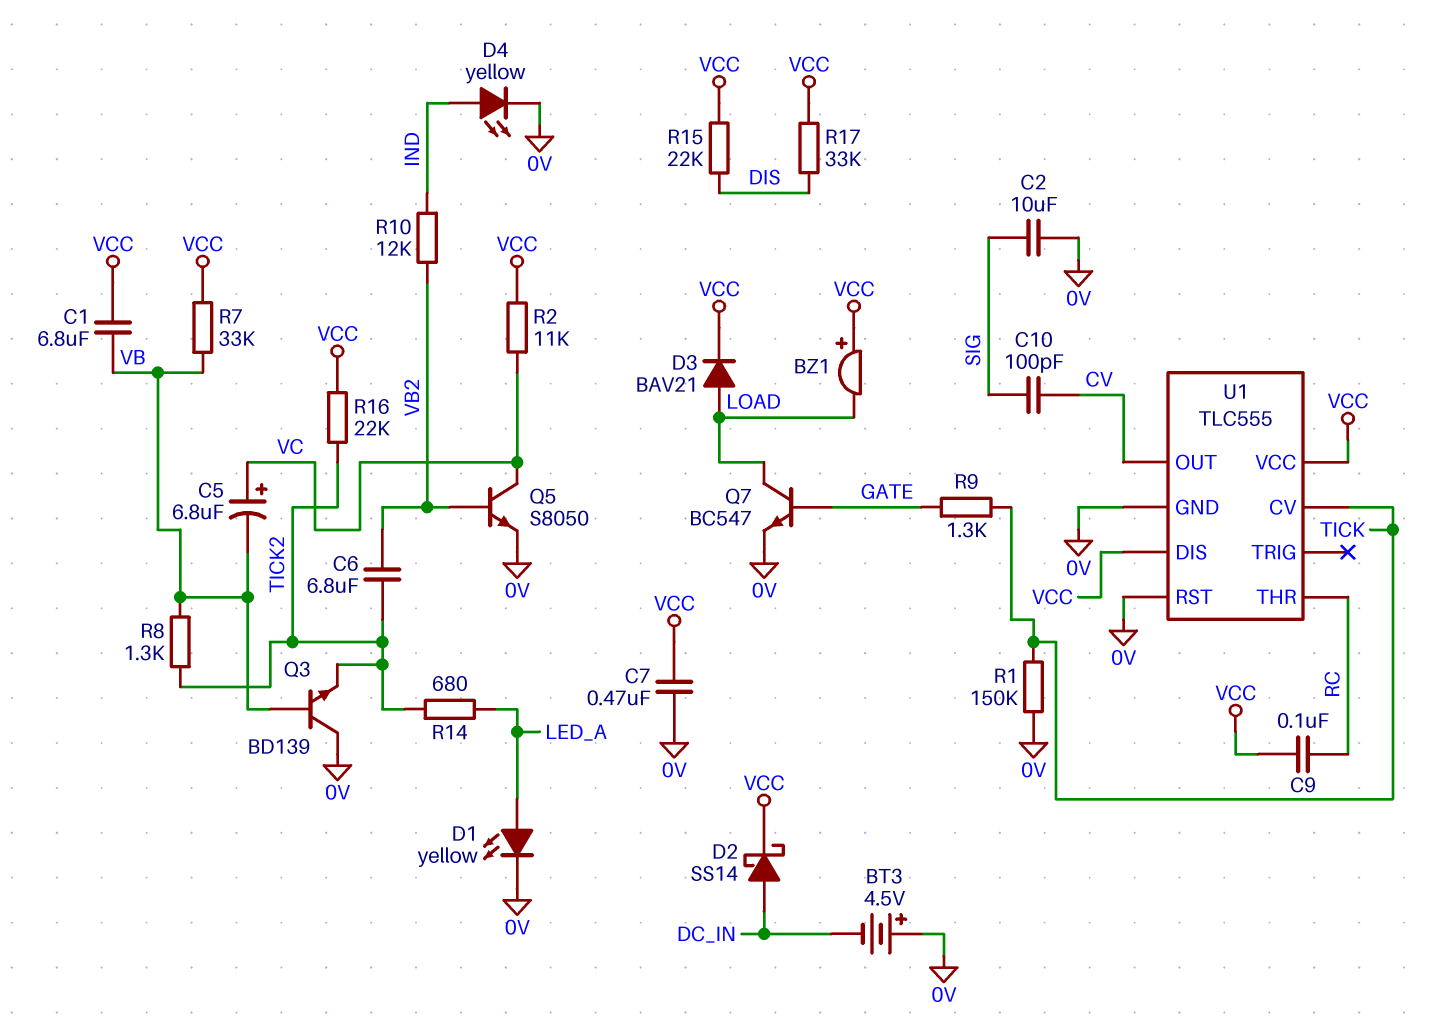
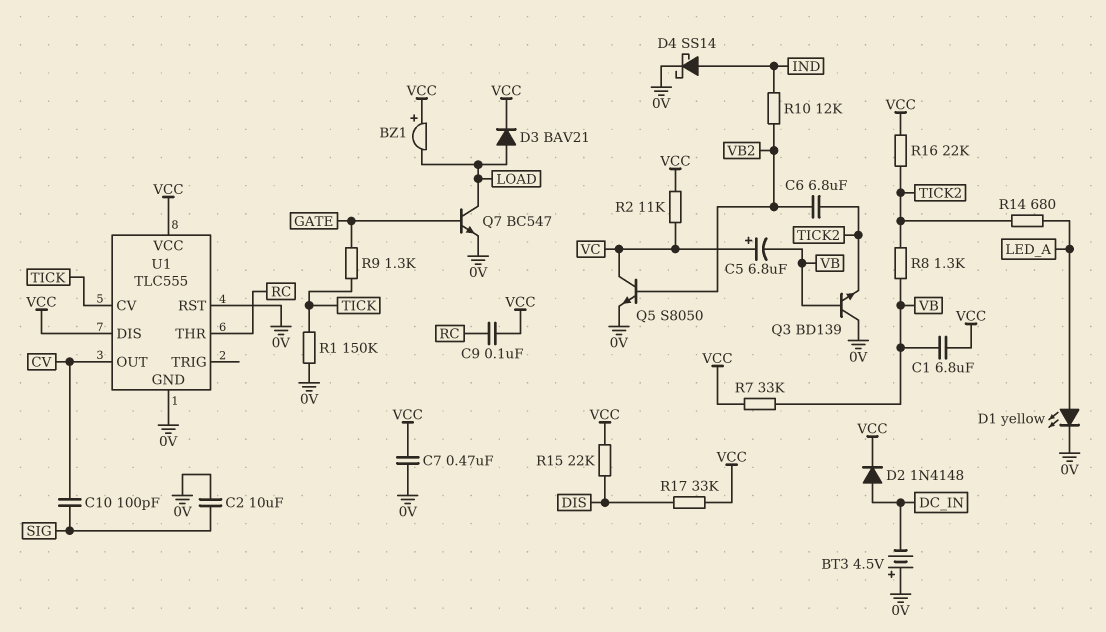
D2: schottky SS14 (A DC_IN, K VCC) -> diode 1N4148 (A DC_IN, K VCC)
D4: LED yellow (A IND, K 0V) -> schottky SS14 (A IND, K 0V)

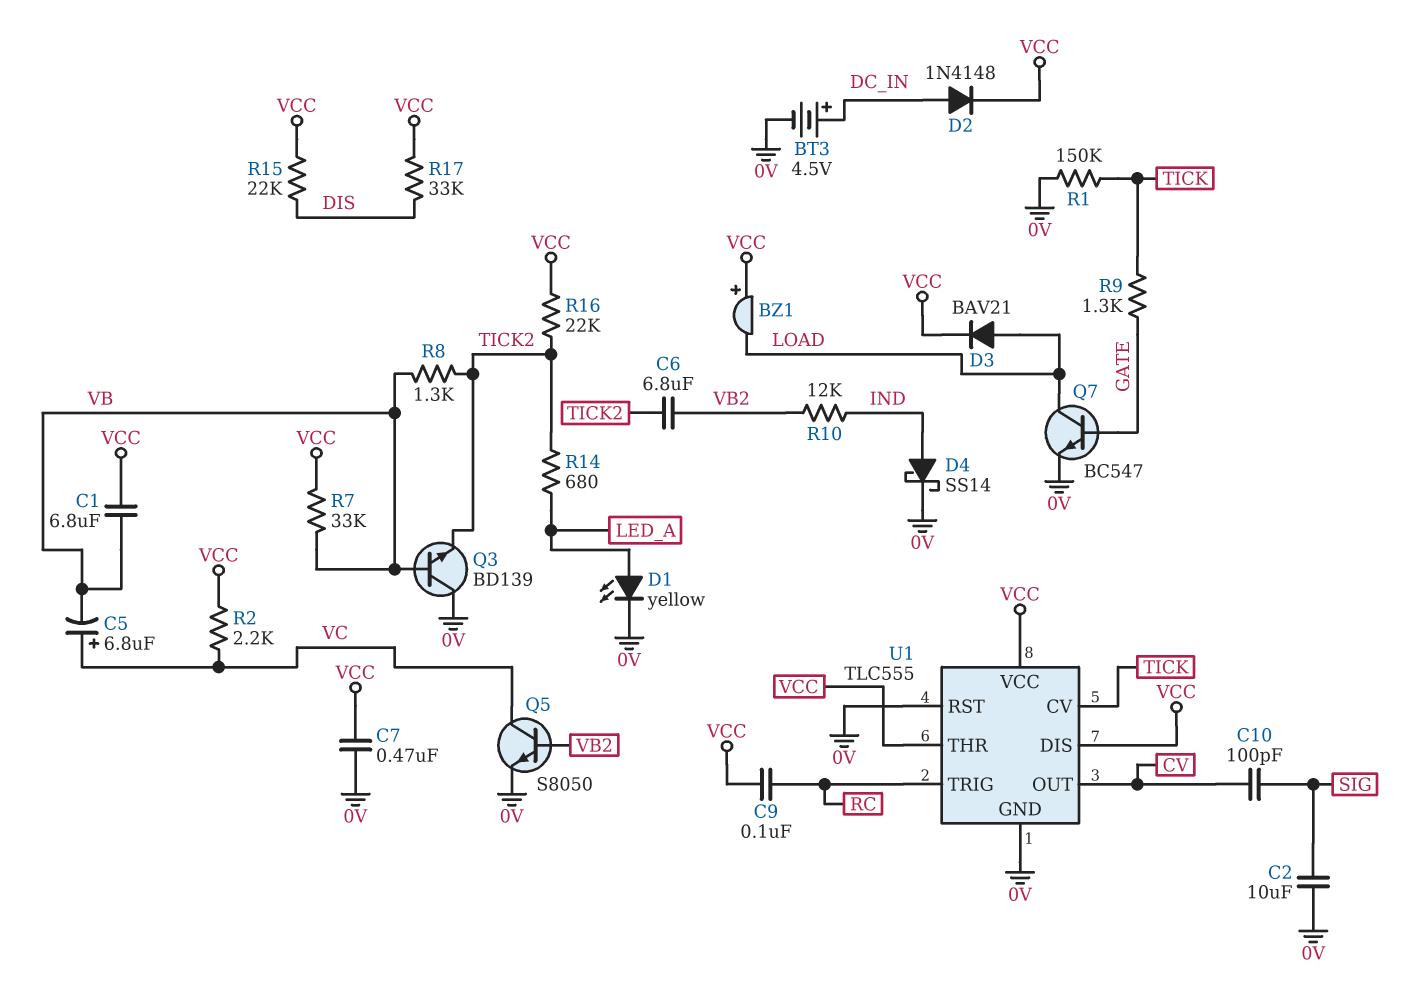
BT3: 4.5V (plus 0V, minus DC_IN) -> 4.5V (plus DC_IN, minus 0V)
R2: 11k (VC, VCC) -> 2.2k (VC, VCC)
U1 pin THR: RC -> VCC
U1 pin TRIG: none -> RC

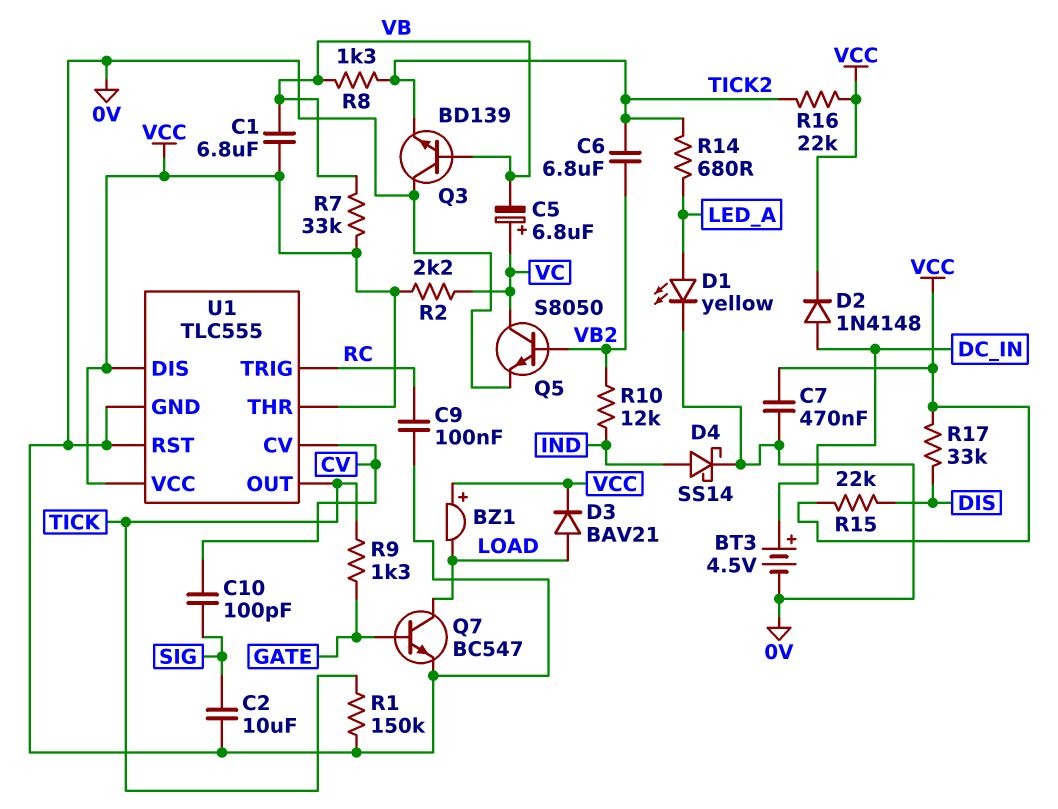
C9: 100nF (RC, VCC) -> 100nF (0V, RC)
U1 pin CV: TICK -> CV
U1 pin OUT: CV -> TICK

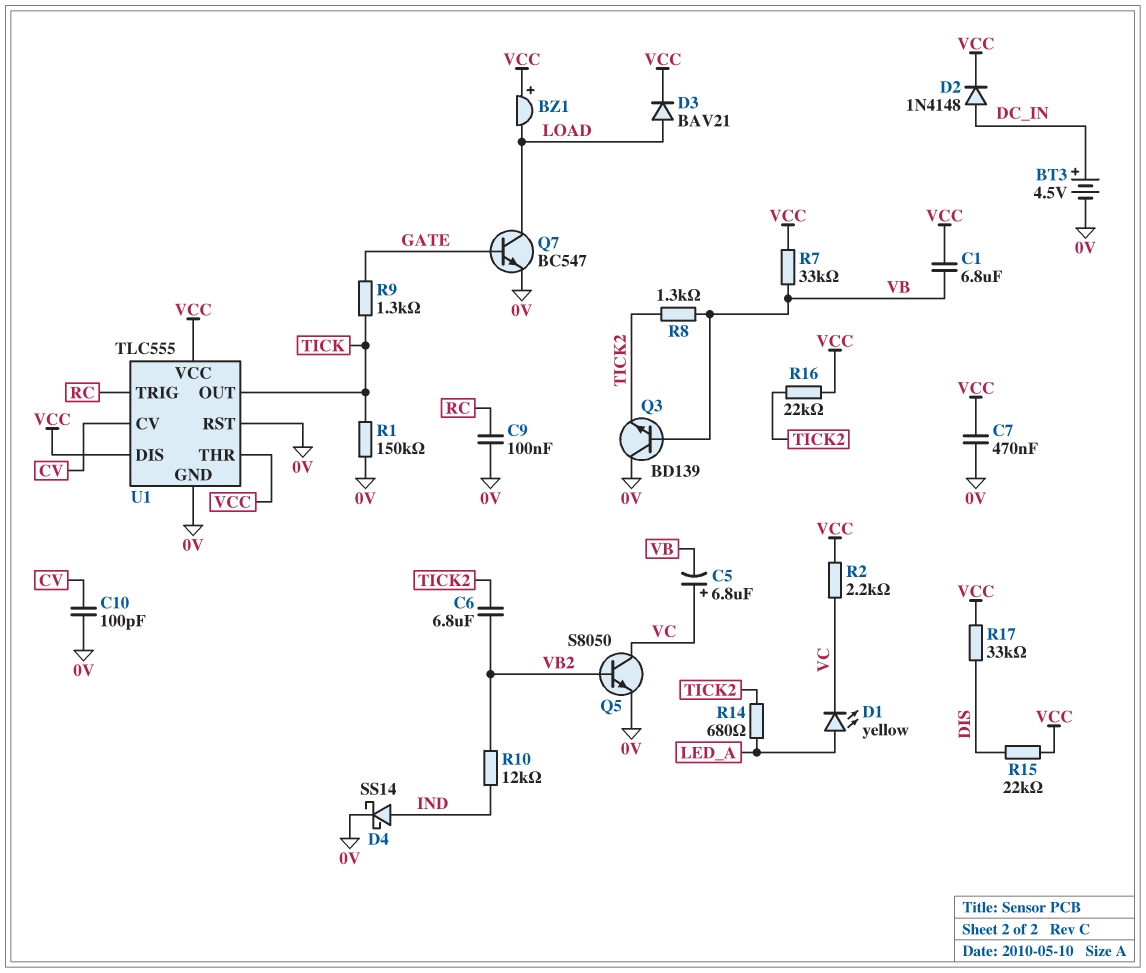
C2: 10uF (0V, SIG) -> none
C10: 100pF (CV, SIG) -> 100pF (0V, CV)
D1: LED yellow (A LED_A, K 0V) -> LED yellow (A LED_A, K VC)

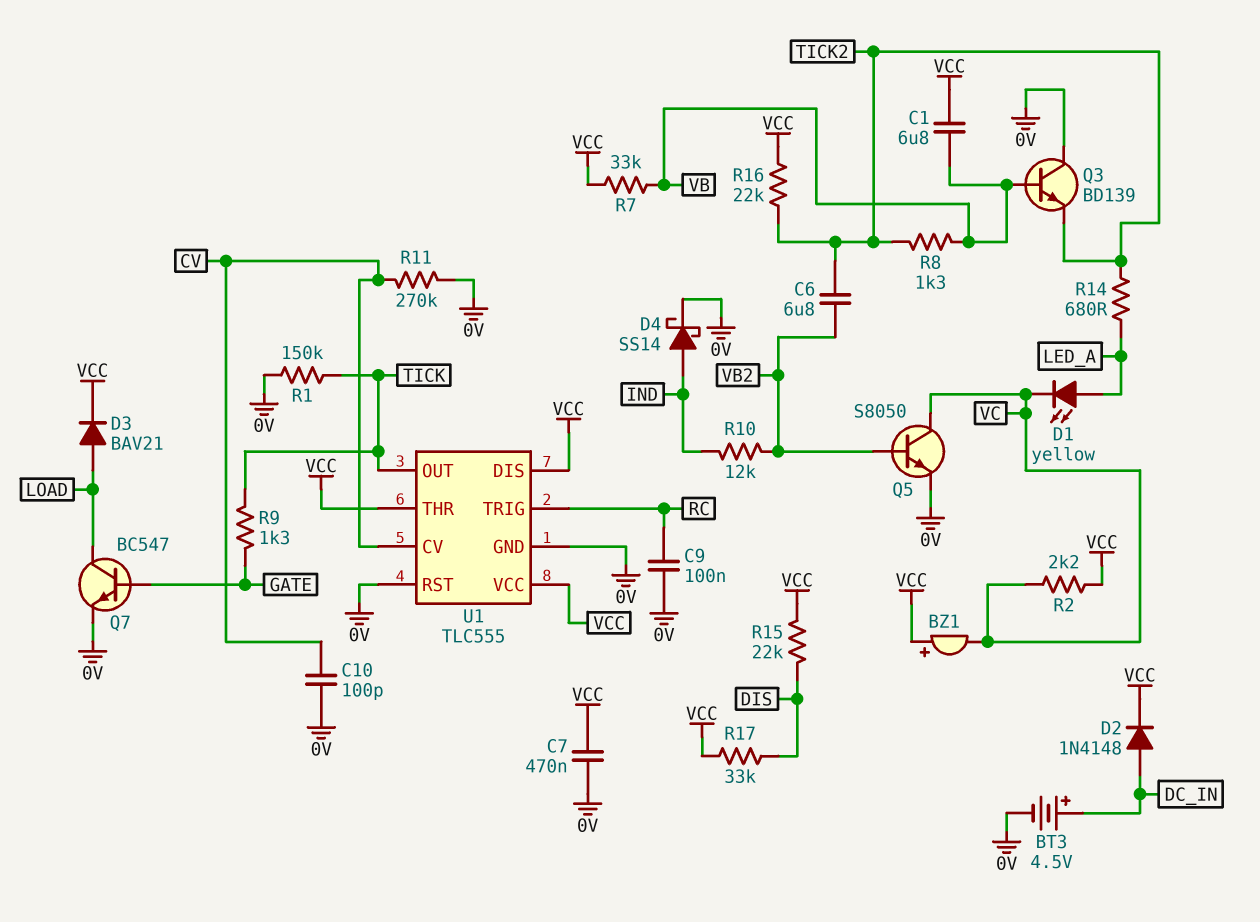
BZ1: buzzer (plus VCC, minus LOAD) -> buzzer (plus VCC, minus VC)
C5: 6.8uF (plus VC, minus VB) -> none
R11: none -> 270k (0V, CV)

